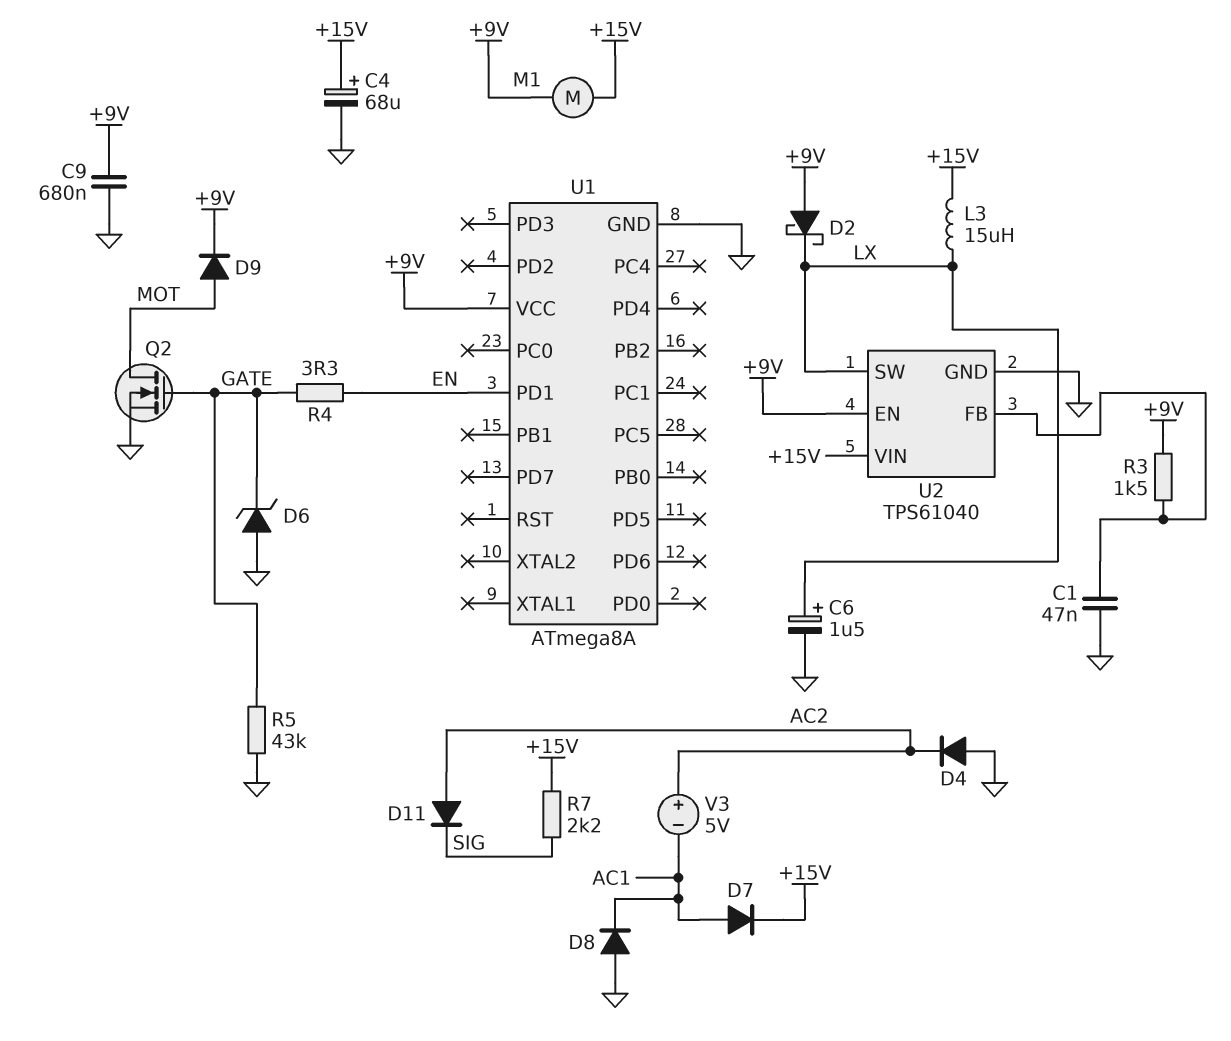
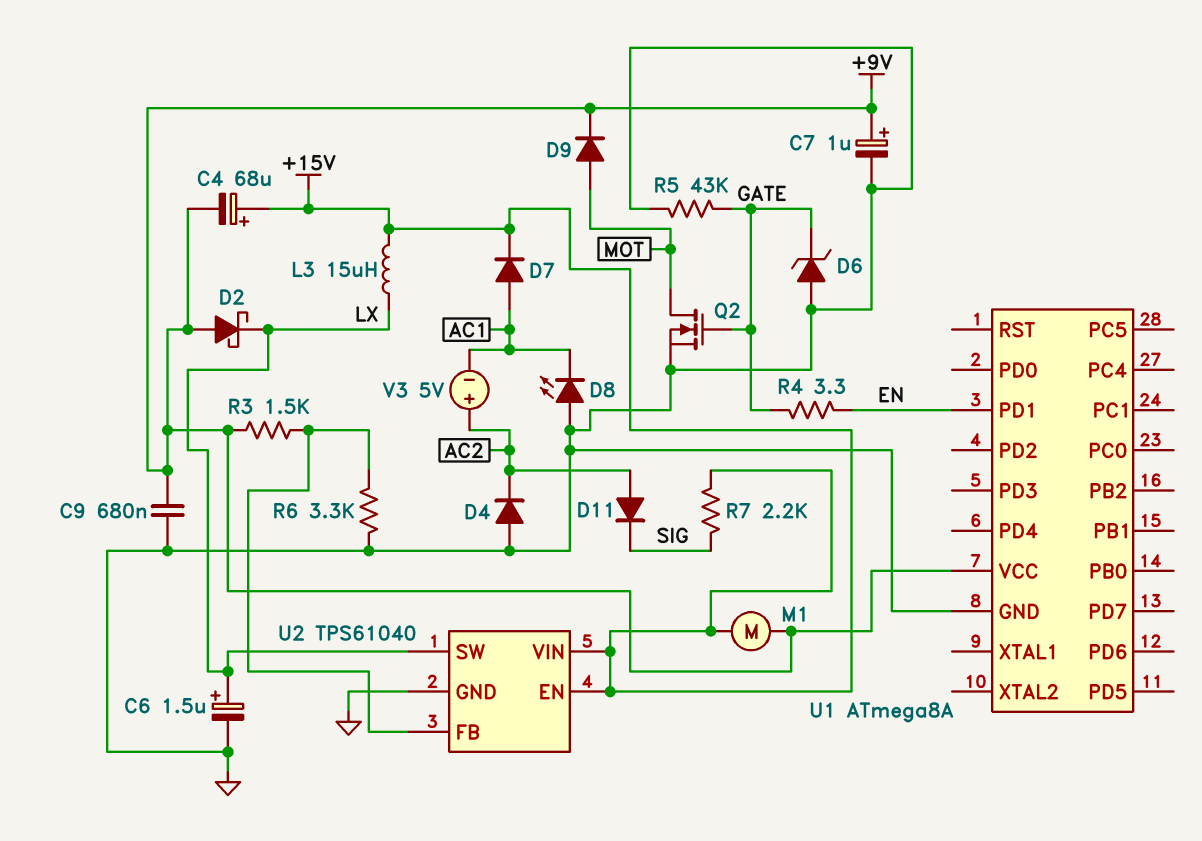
C1: 47nF (GND, U2/FB) -> none
C4: 68uF (plus +15V, minus GND) -> 68uF (plus +15V, minus +9V)
C7: none -> 1uF (plus +9V, minus GND)
D8: diode (A GND, K AC1) -> LED (A GND, K AC1)
R6: none -> 3.3k (GND, U2/FB)
U2 pin EN: +9V -> +15V

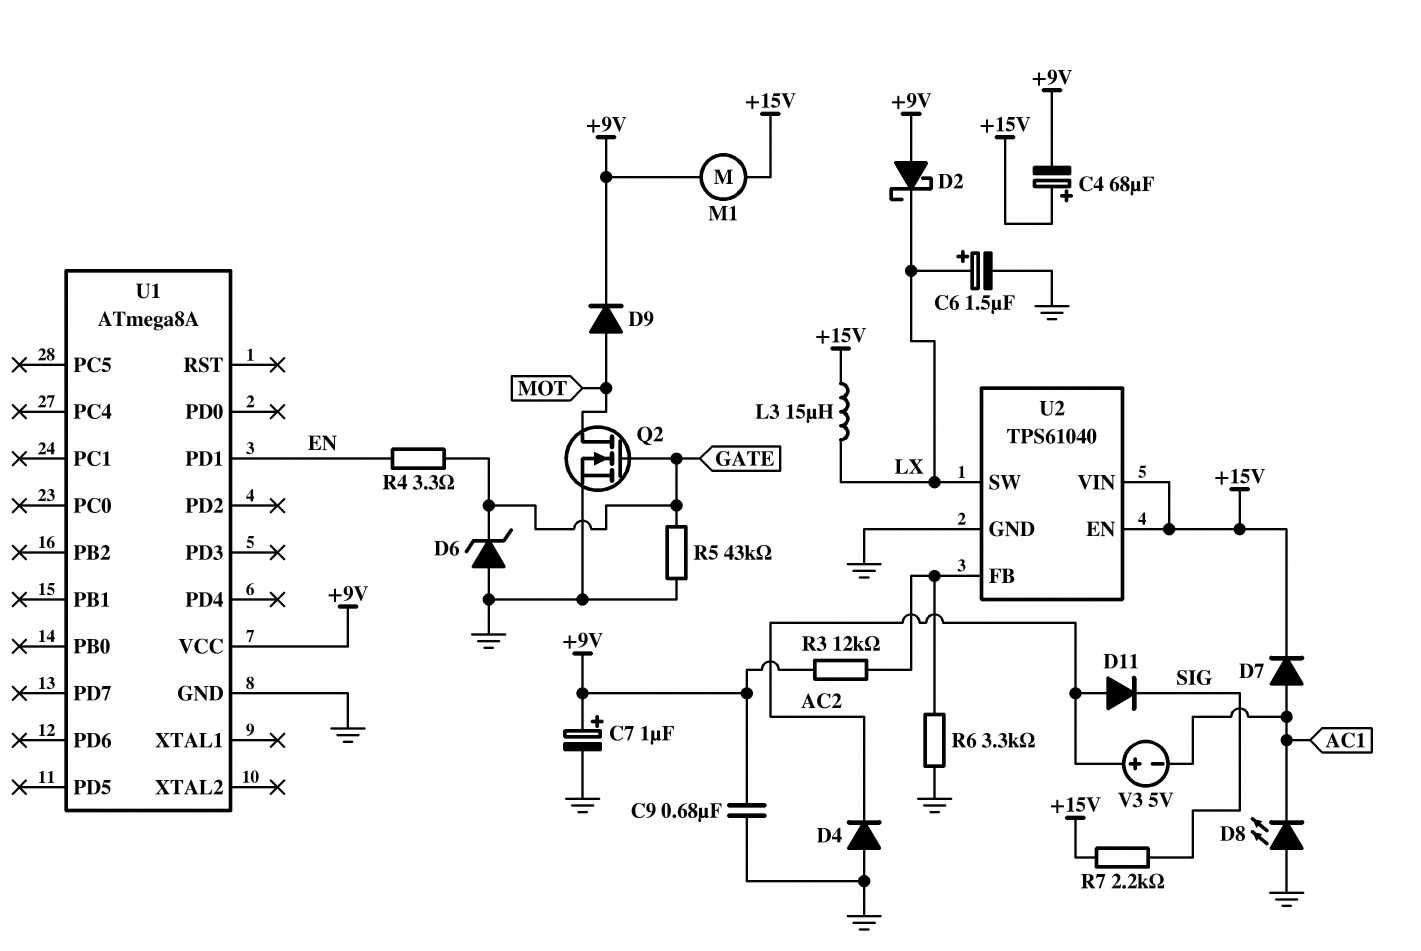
R3: 1.5k (+9V, U2/FB) -> 12k (+9V, U2/FB)

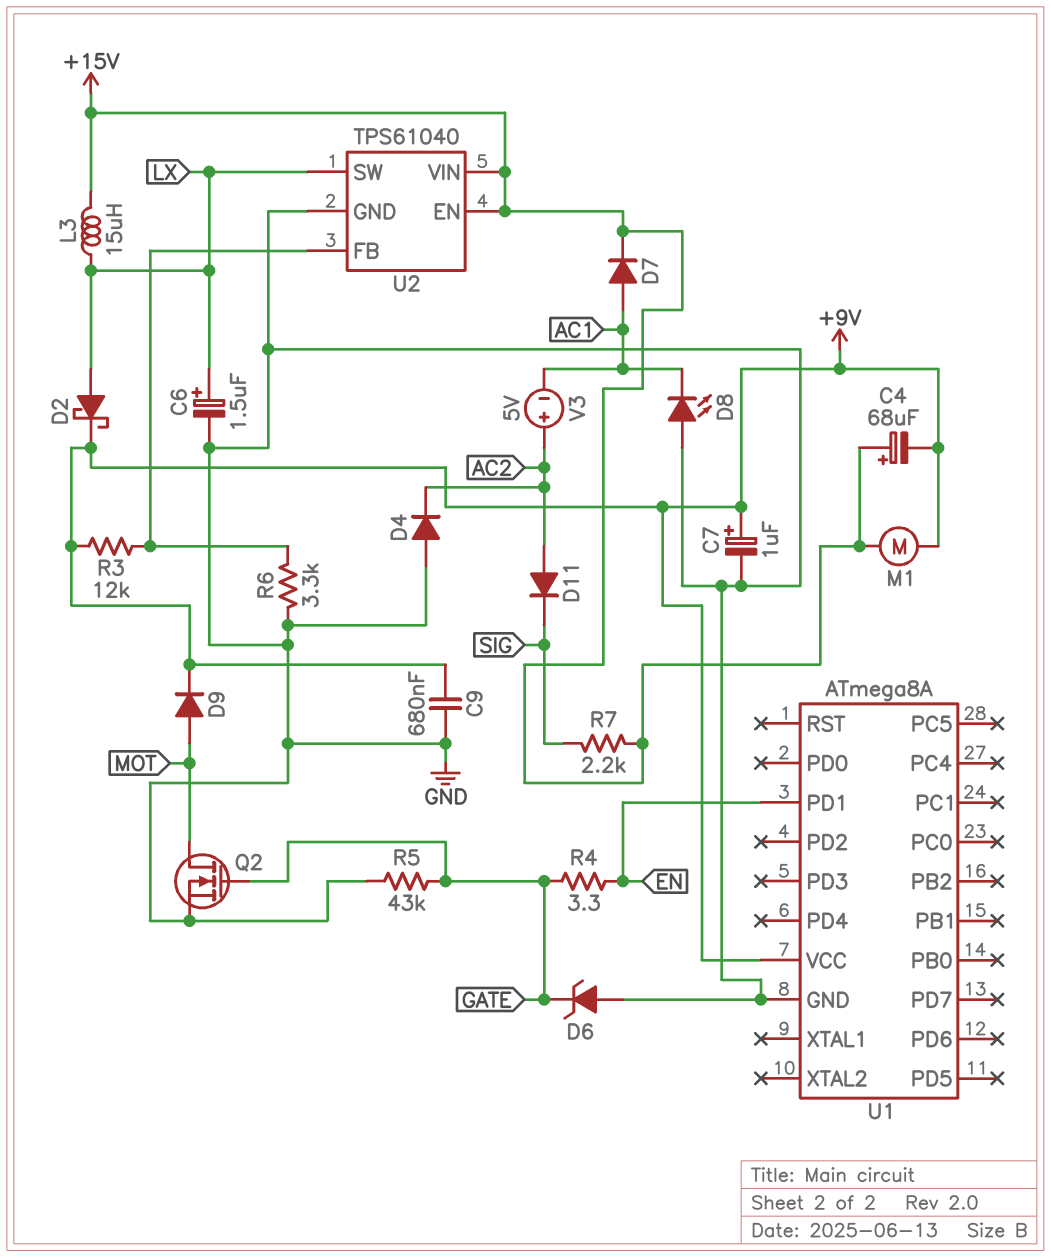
D2: schottky (A +9V, K LX) -> schottky (A LX, K +9V)

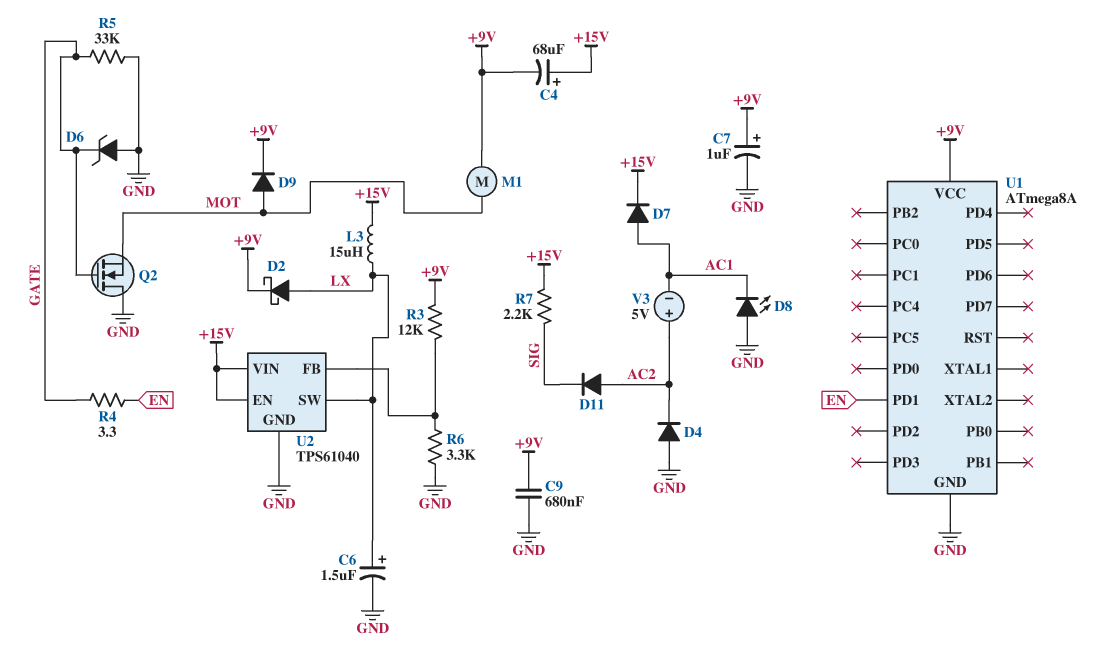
M1: motor (+9V, +15V) -> motor (+9V, MOT)
Q2: NMOS (G GATE, D MOT, S GND) -> NMOS (G GATE, D GND, S MOT)
R5: 43k (GATE, GND) -> 33k (GATE, GND)

